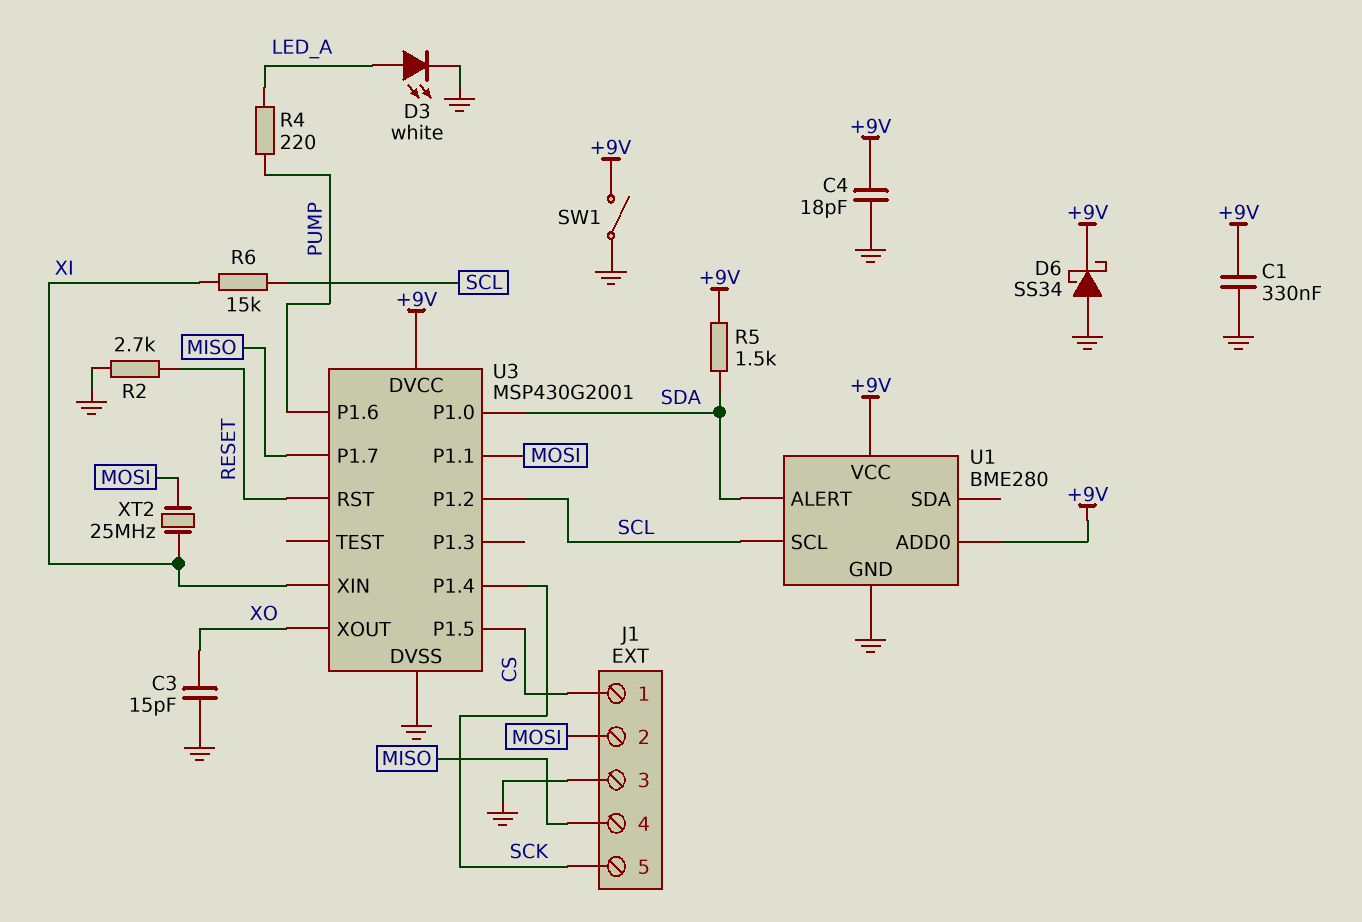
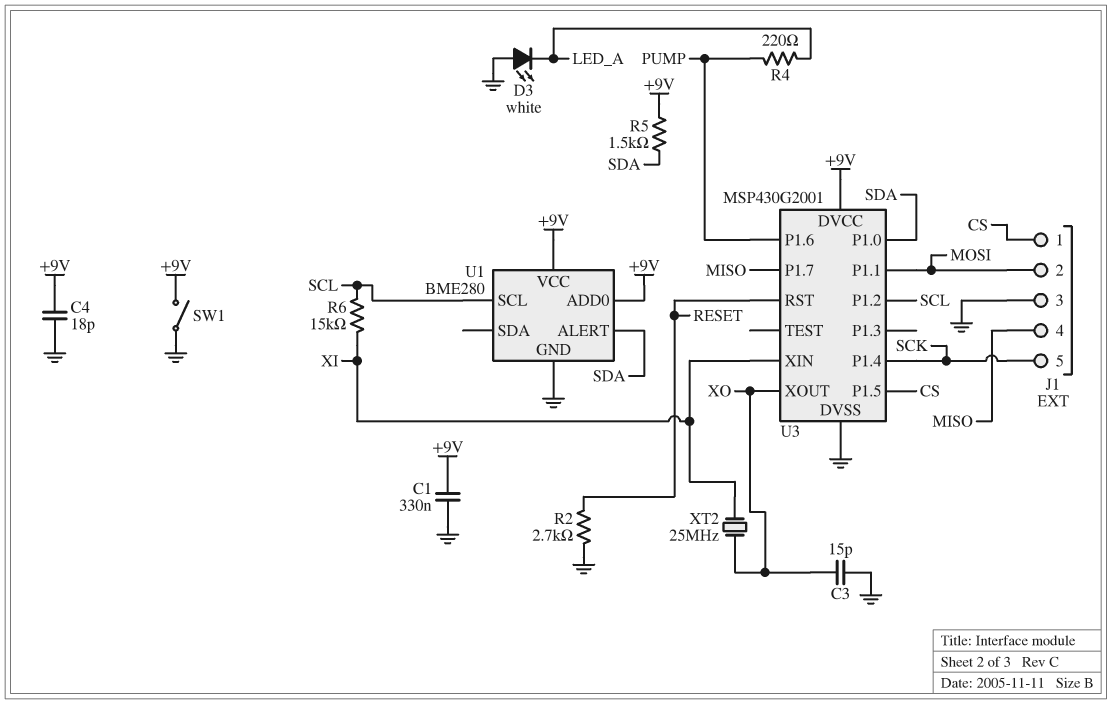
D3: LED white (A LED_A, K GND) -> LED white (A GND, K LED_A)
D6: schottky SS34 (A GND, K +9V) -> none
XT2: 25MHz (MOSI, XI) -> 25MHz (XI, XO)

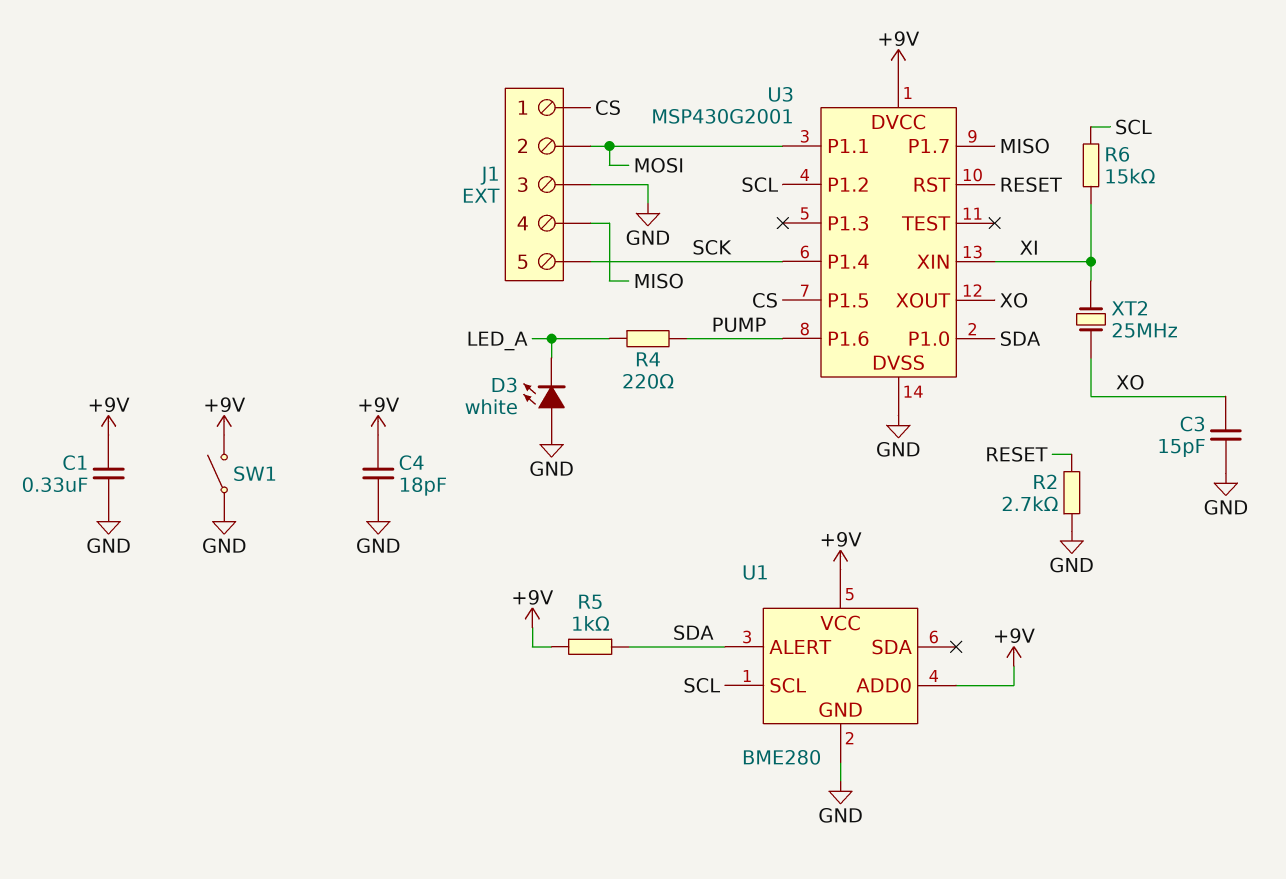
R5: 1.5k (+9V, SDA) -> 1k (+9V, SDA)

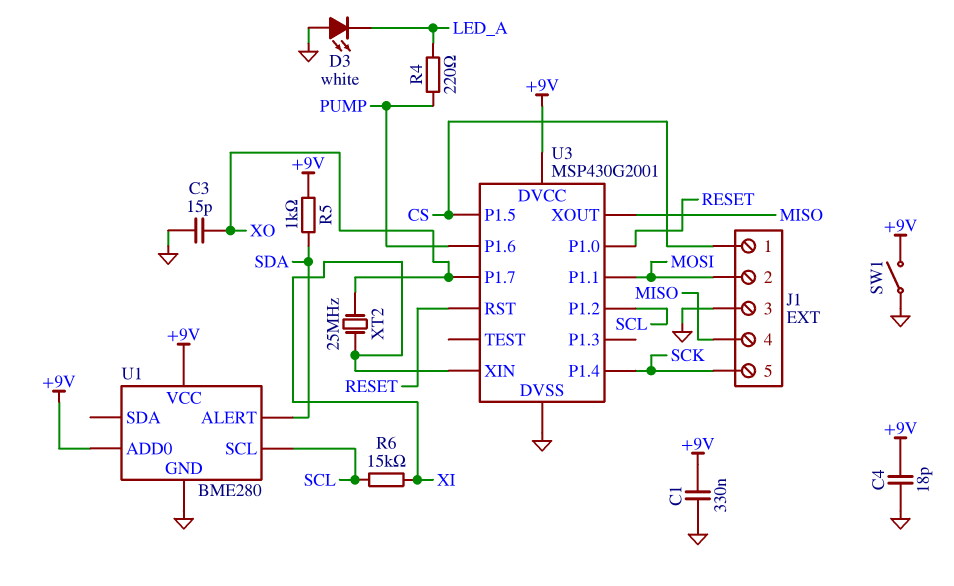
R2: 2.7k (GND, RESET) -> none
U3 pin P1.0: SDA -> RESET
U3 pin P1.7: MISO -> XO
U3 pin XOUT: XO -> MISO

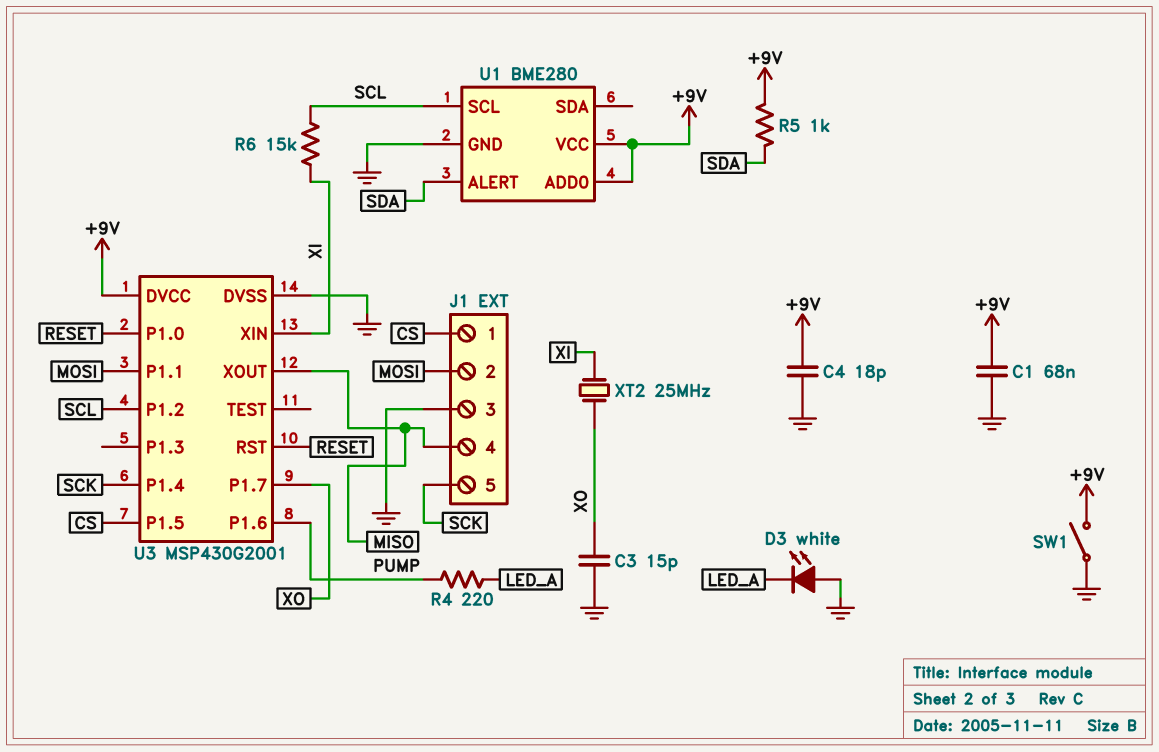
C1: 330nF (+9V, GND) -> 68nF (+9V, GND)

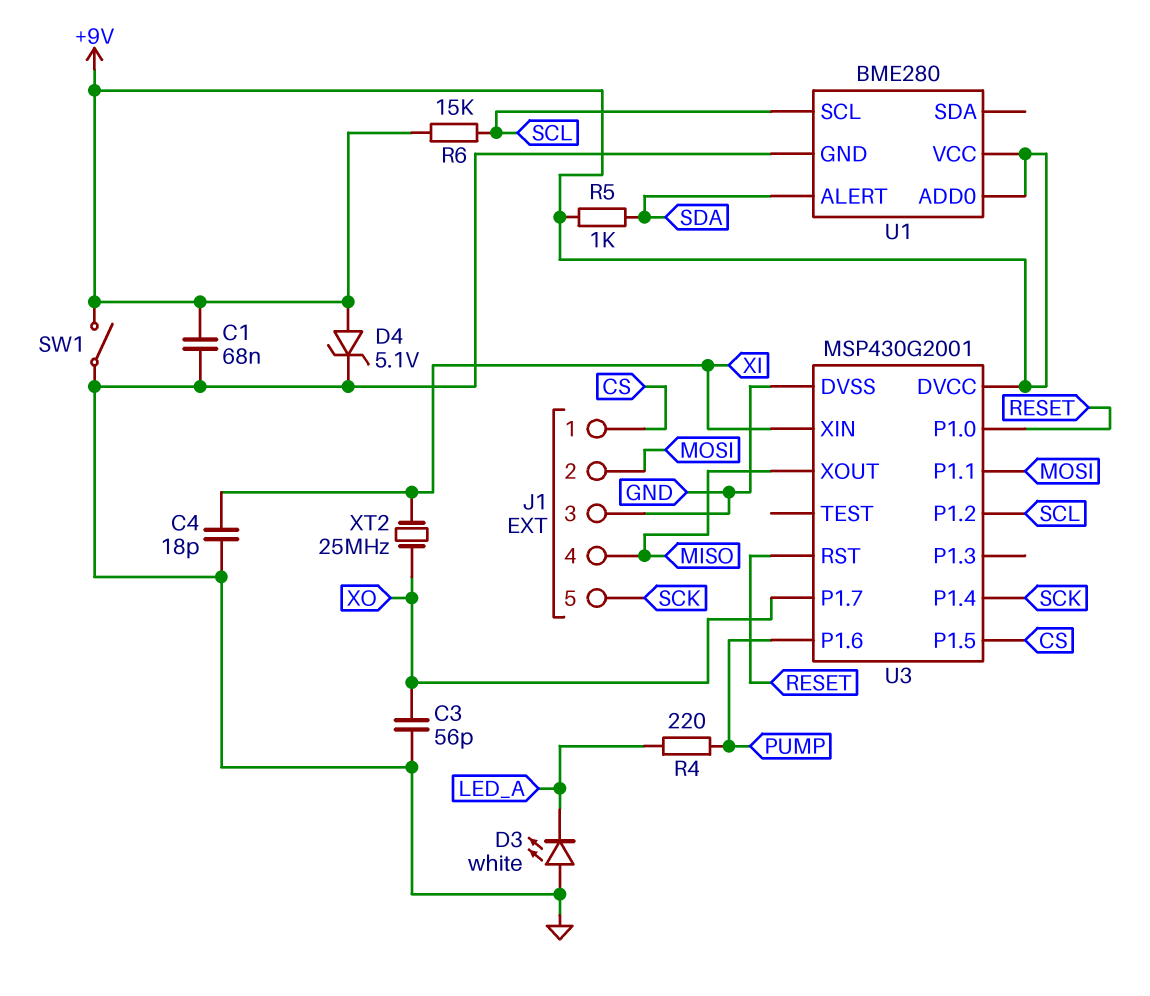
C3: 15pF (GND, XO) -> 56pF (GND, XO)
C4: 18pF (+9V, GND) -> 18pF (GND, XI)
D4: none -> zener 5.1V (A +9V, K GND)
R6: 15k (SCL, XI) -> 15k (+9V, SCL)

